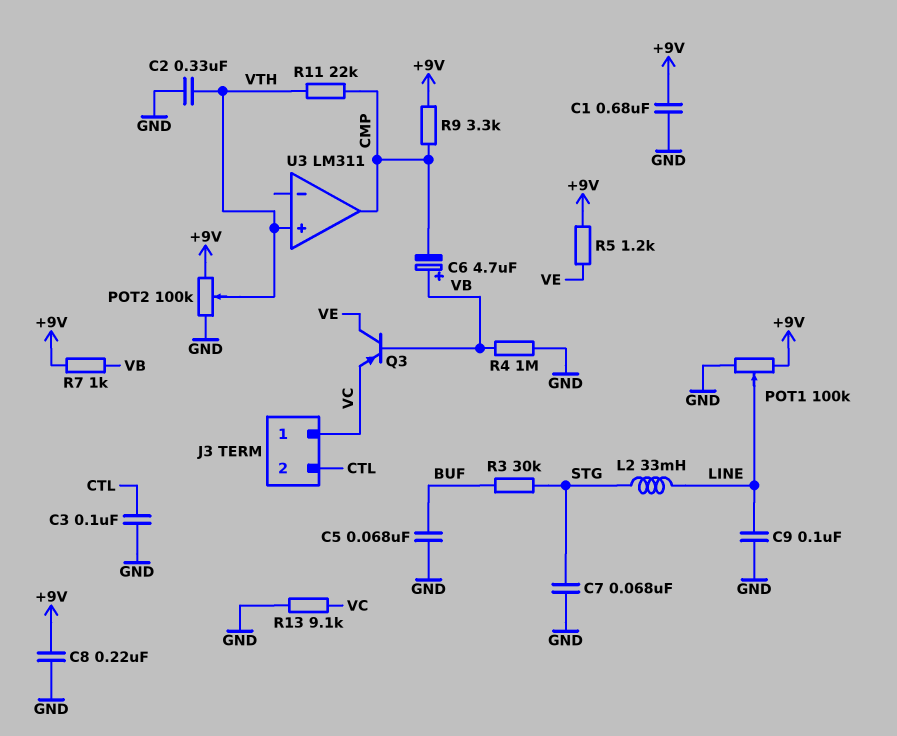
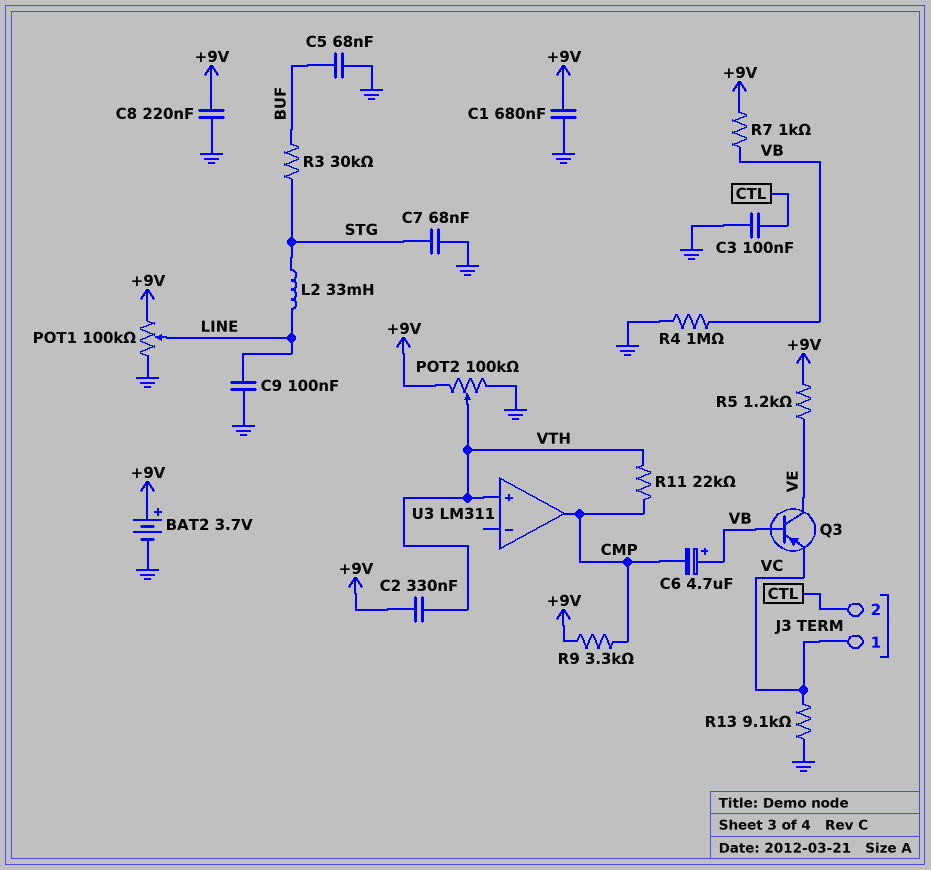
BAT2: none -> 3.7V (plus +9V, minus GND)
C2: 330nF (GND, VTH) -> 330nF (+9V, VTH)

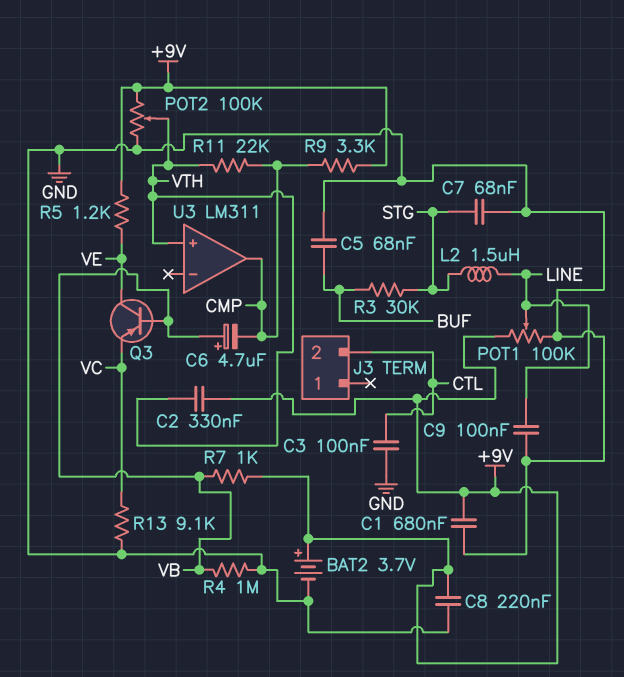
J3 pin 1: VC -> none
L2: 33mH (LINE, STG) -> 1.5uH (LINE, STG)

